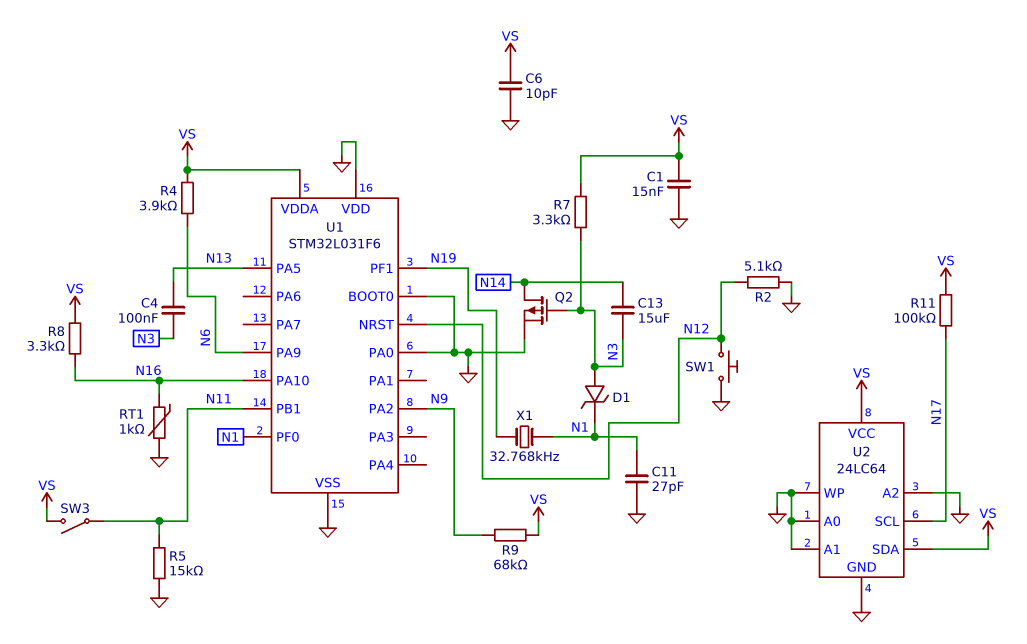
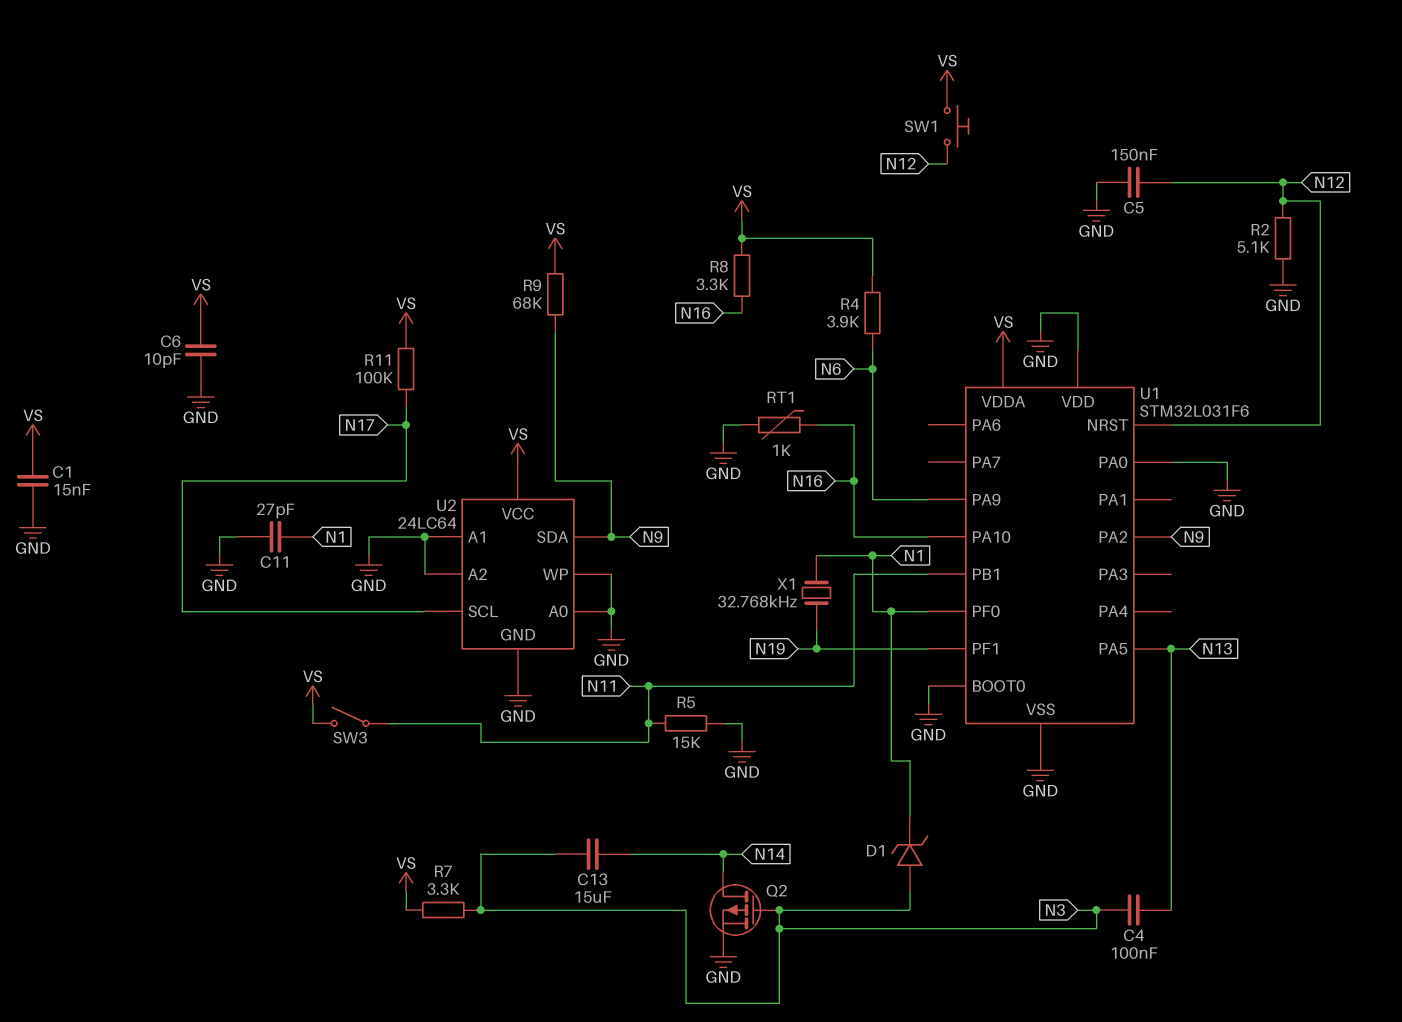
C5: none -> 150nF (GND, N12)
SW1: button (GND, N12) -> button (N12, VS)
U2 pin SDA: VS -> N9

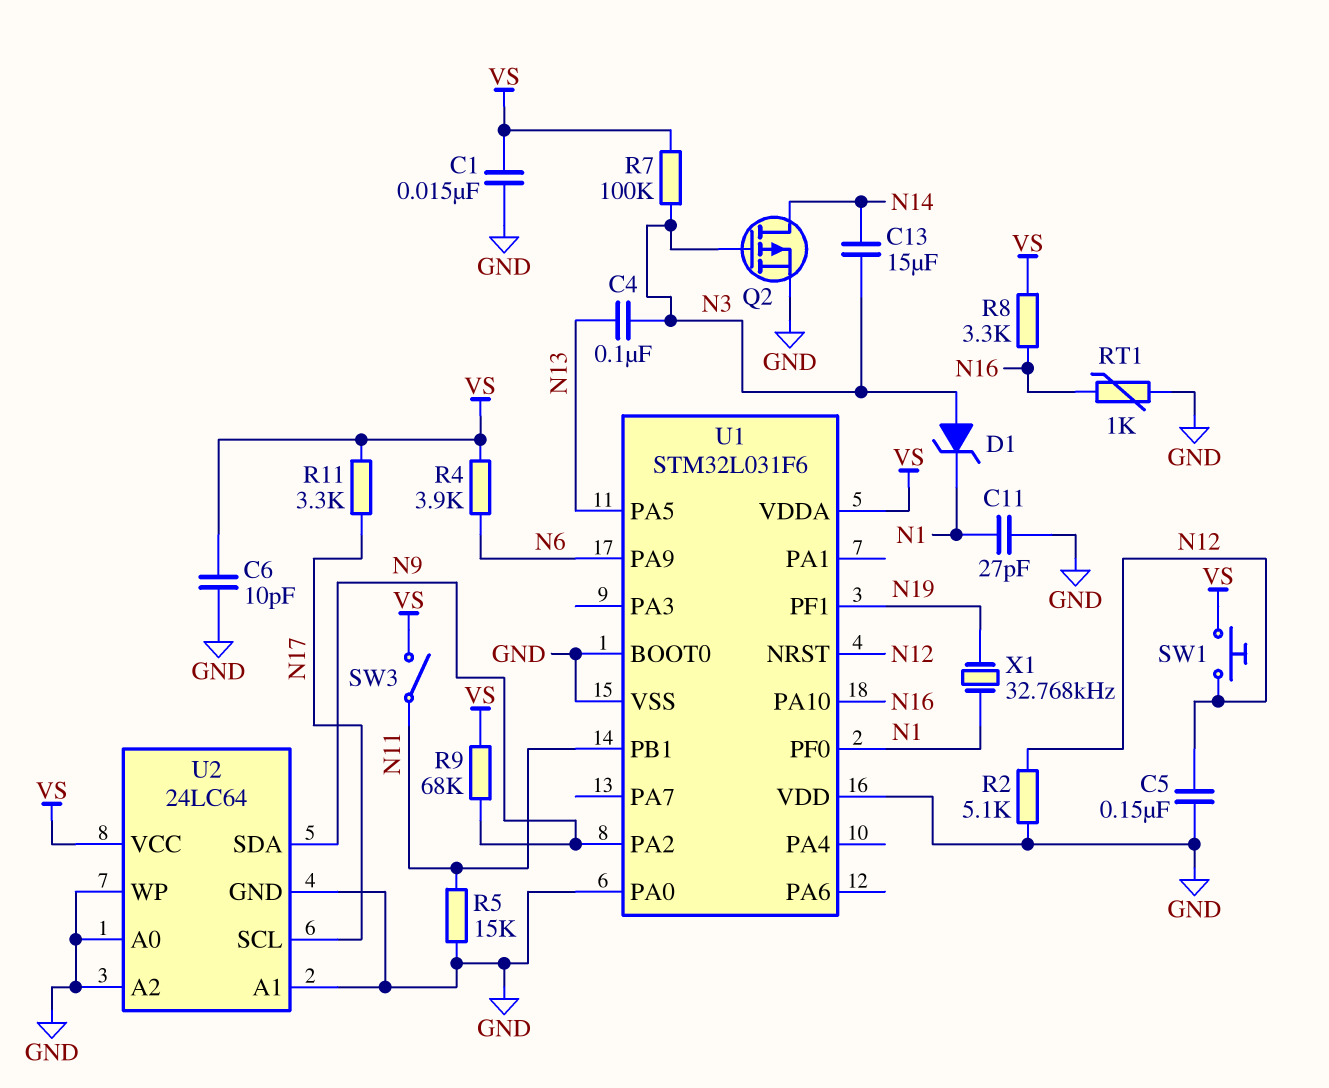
R7: 3.3k (N3, VS) -> 100k (N3, VS)
R11: 100k (N17, VS) -> 3.3k (N17, VS)

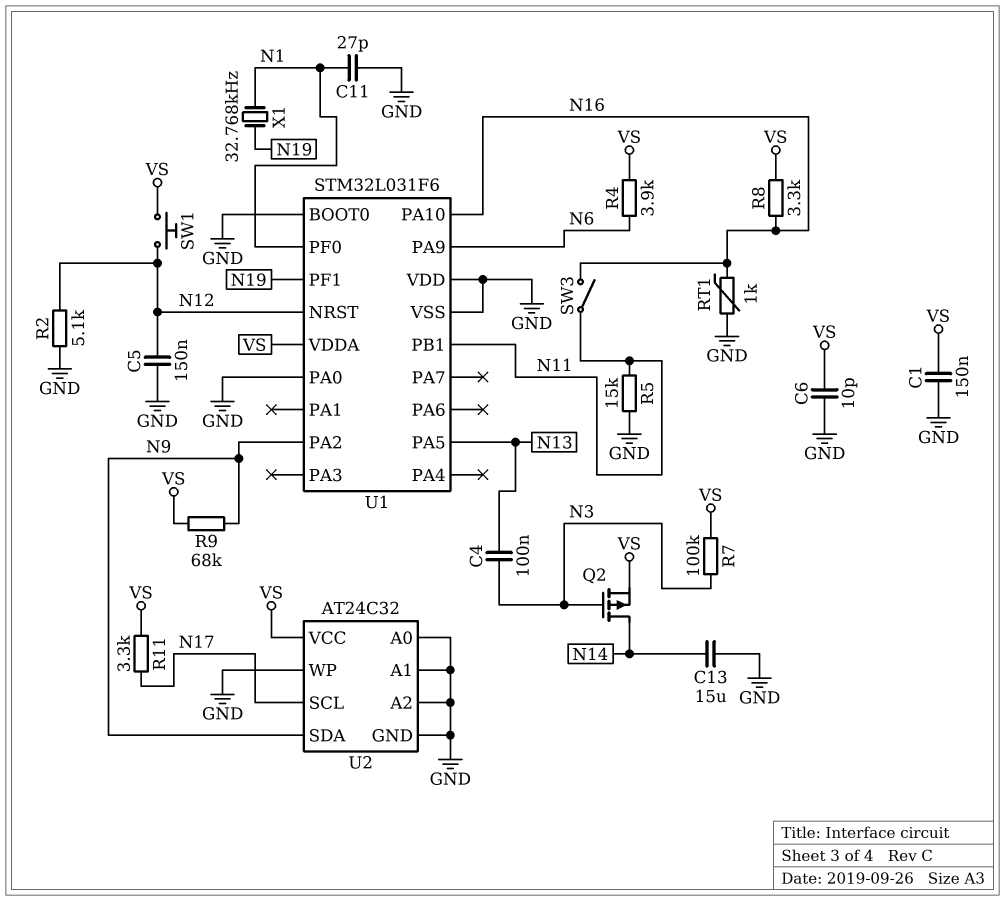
C1: 15nF (GND, VS) -> 150nF (GND, VS)
C13: 15uF (N3, N14) -> 15uF (GND, N14)
D1: zener (A N3, K N1) -> none
Q2: PMOS (G N3, D N14, S GND) -> PMOS (G N3, D N14, S VS)
SW3: switch (N11, VS) -> switch (N11, N16)
U2: 24LC64 -> AT24C32

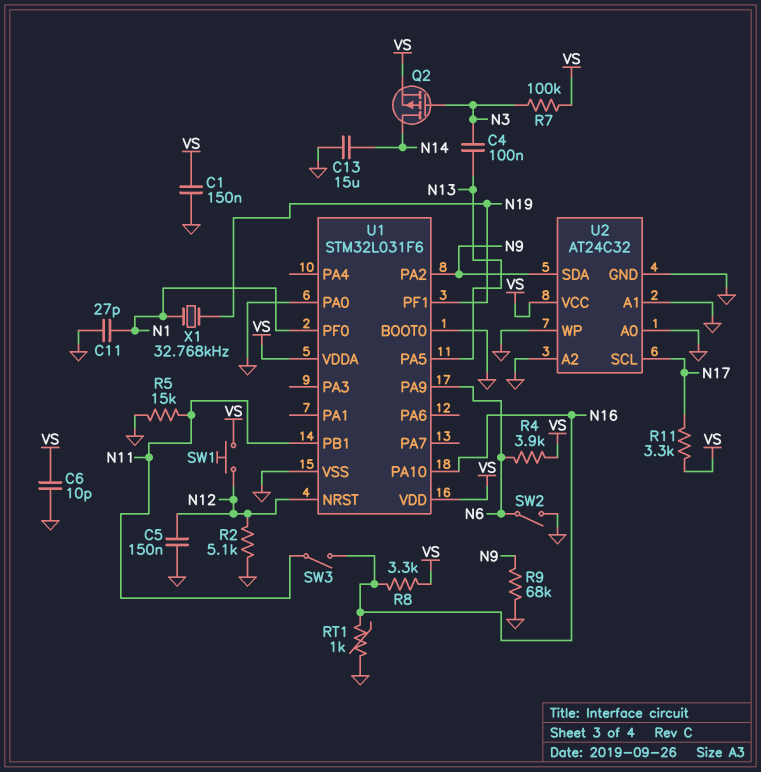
R9: 68k (N9, VS) -> 68k (GND, N9)
SW2: none -> switch (GND, N6)
U1 pin VDD: GND -> VS

